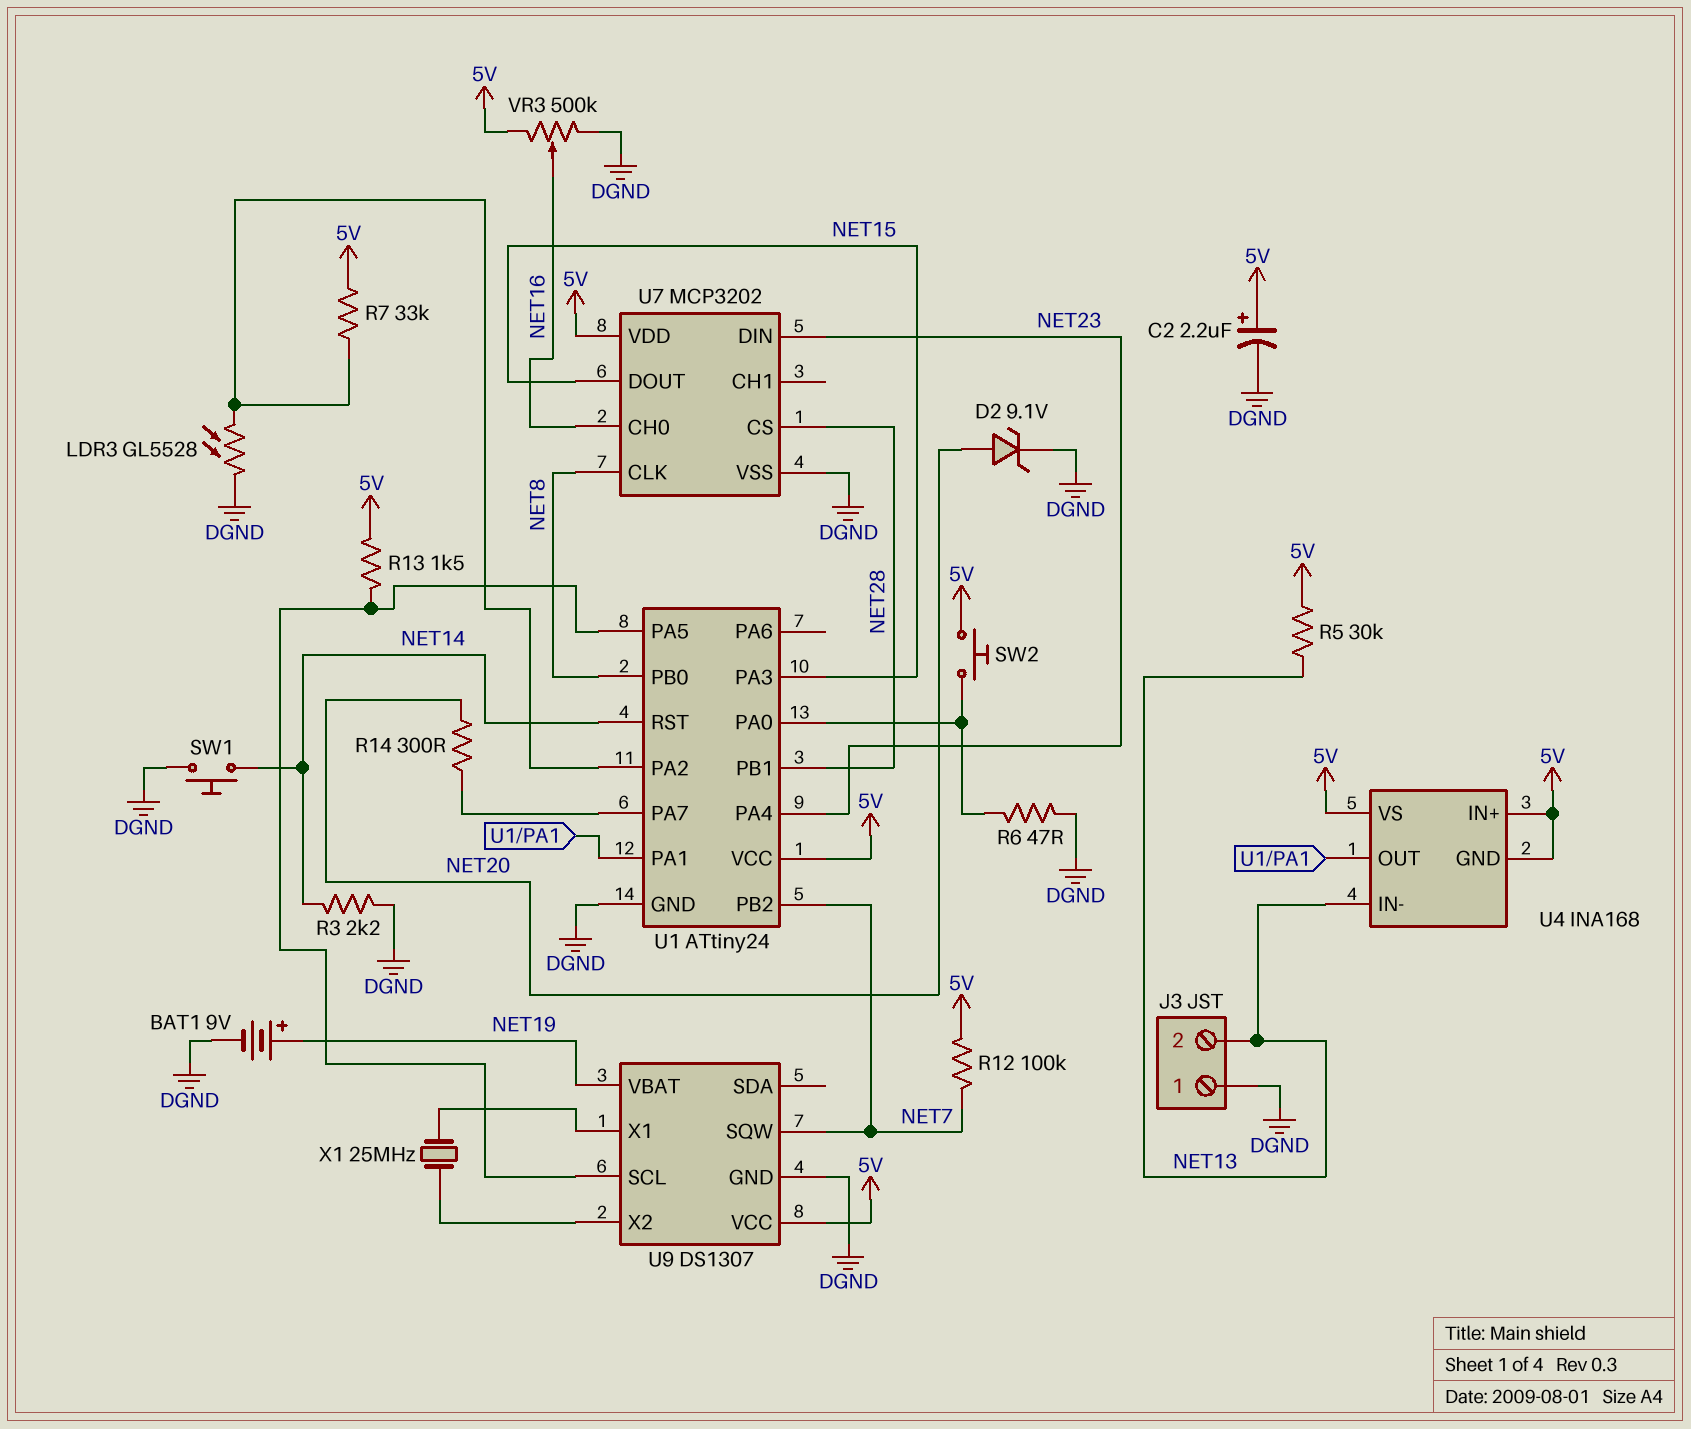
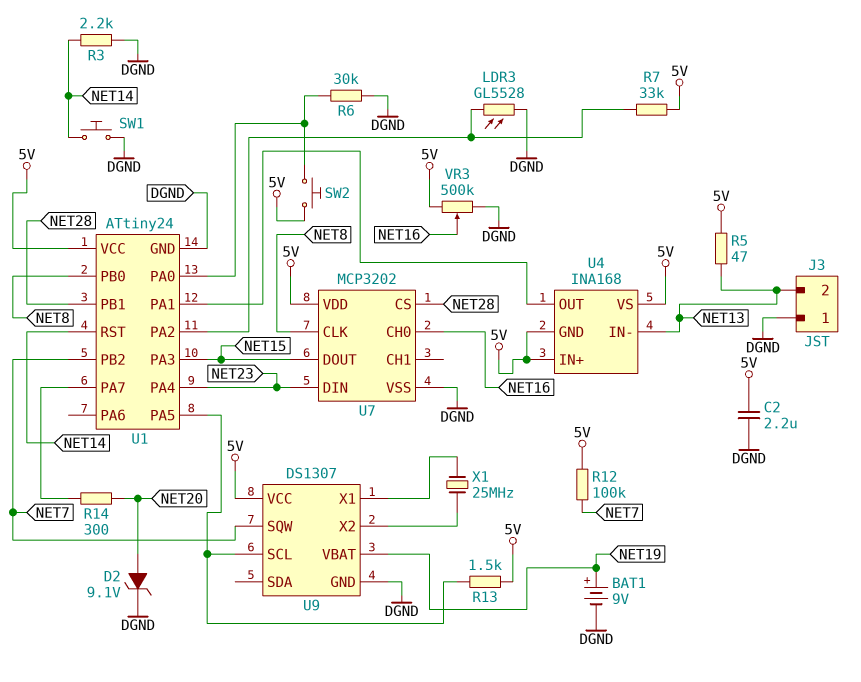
C2: 2.2uF (plus 5V, minus DGND) -> 2.2uF (5V, DGND)
R5: 30k (5V, NET13) -> 47 (5V, NET13)
R6: 47 (DGND, U1/PA0) -> 30k (DGND, U1/PA0)

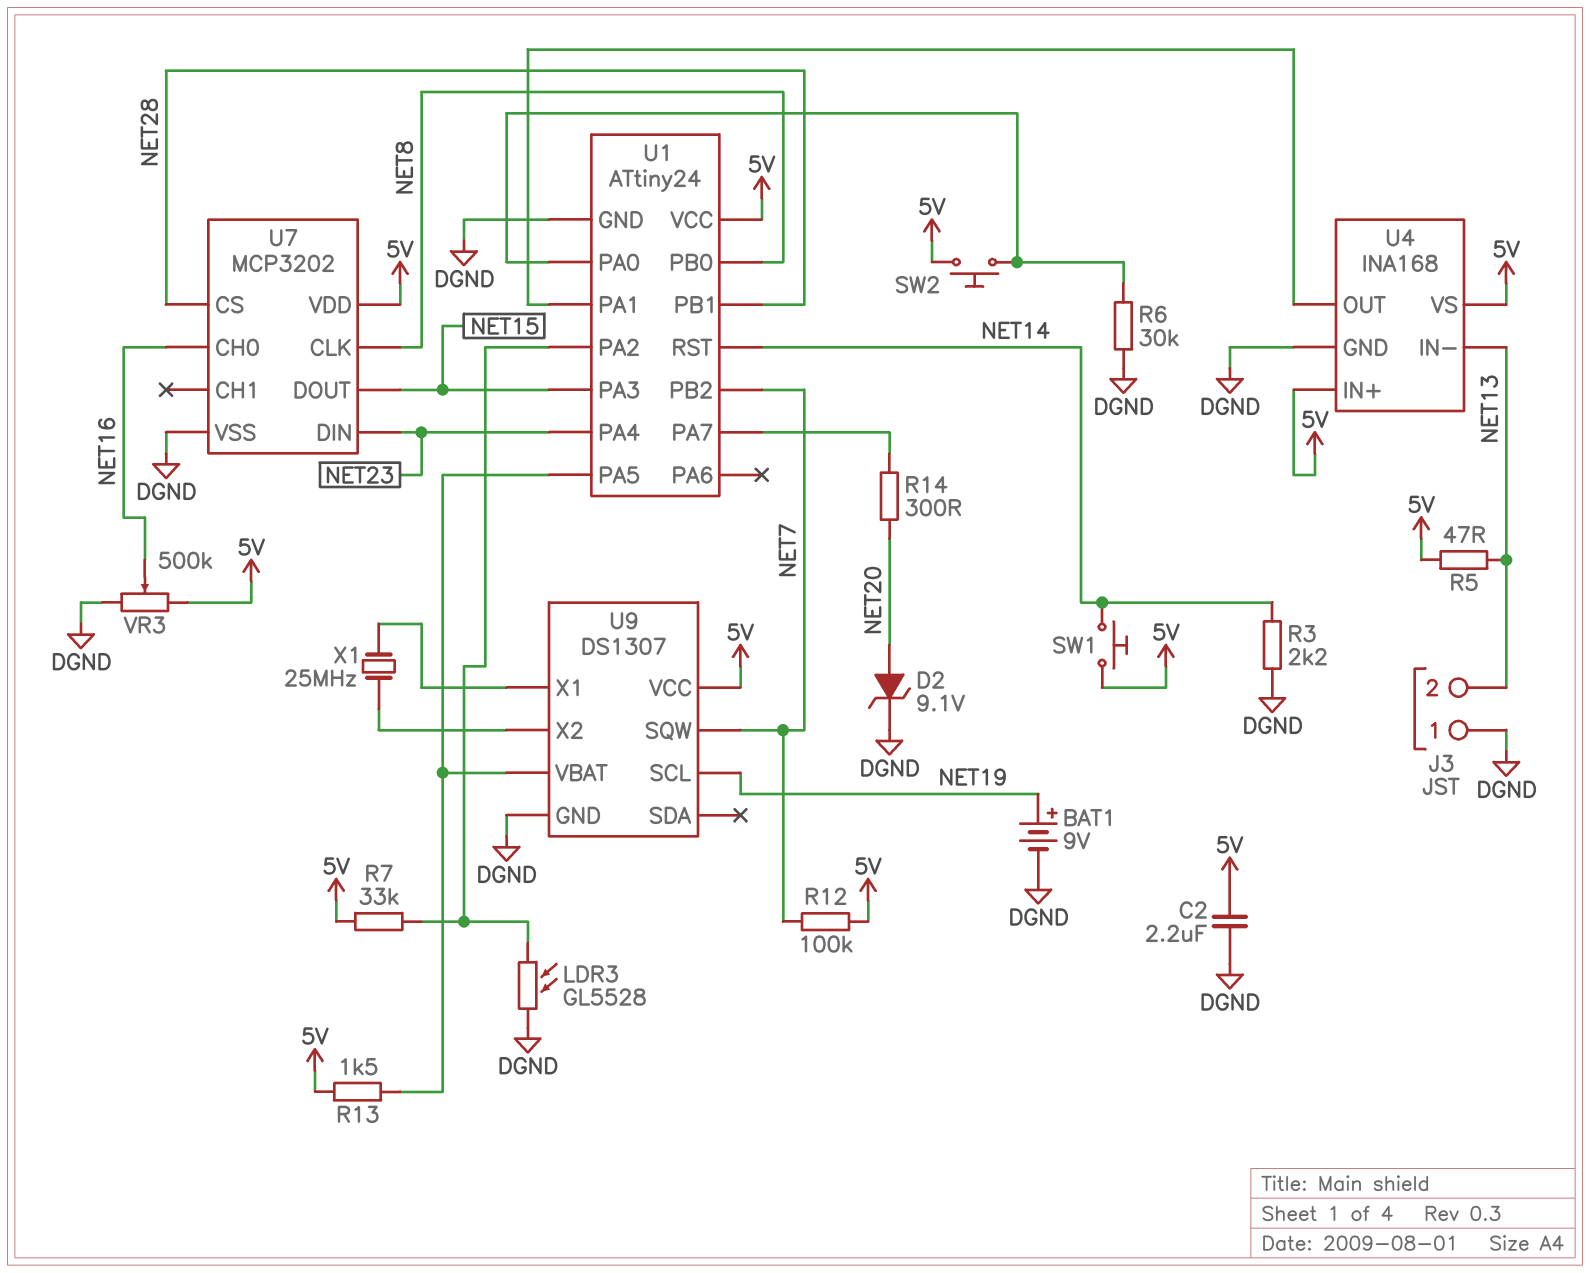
SW1: button (DGND, NET14) -> button (5V, NET14)
U4 pin GND: 5V -> DGND
U9 pin SCL: U1/PA5 -> NET19
U9 pin VBAT: NET19 -> U1/PA5

